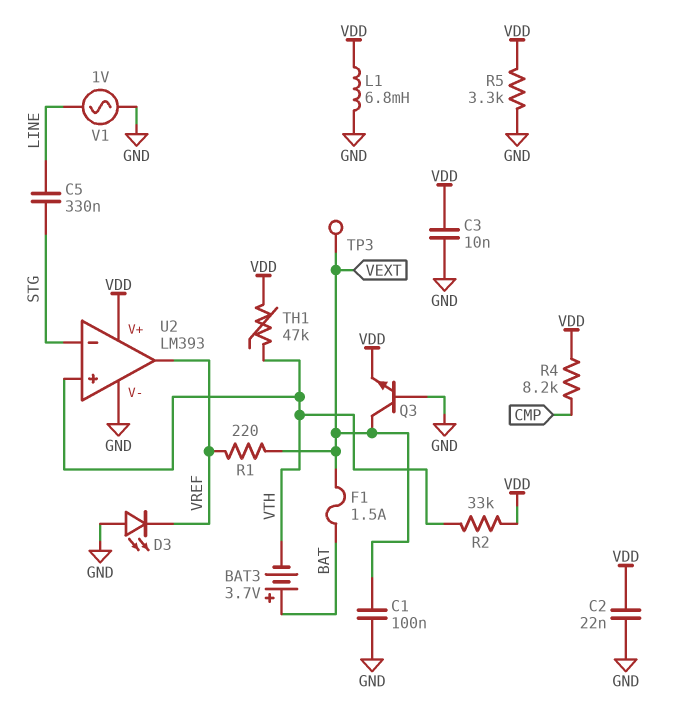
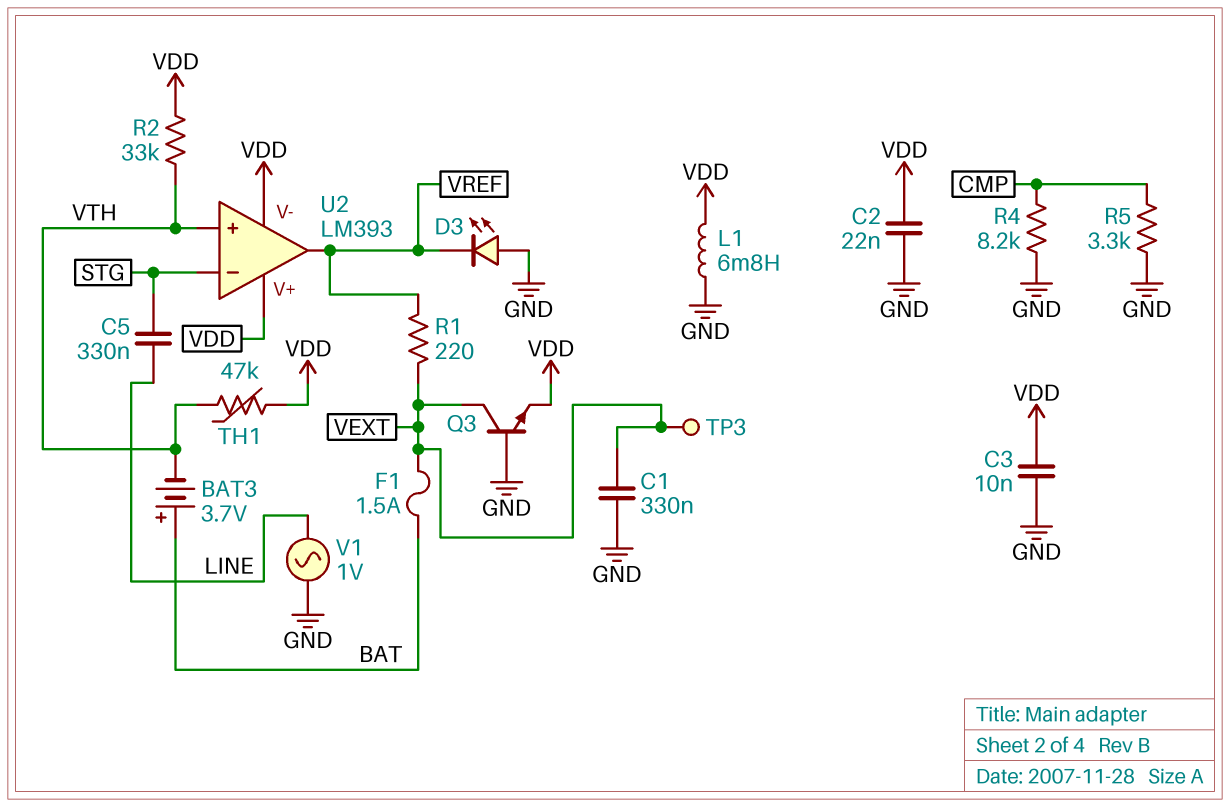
C1: 100nF (GND, VEXT) -> 330nF (GND, VEXT)
R4: 8.2k (CMP, VDD) -> 8.2k (CMP, GND)
R5: 3.3k (GND, VDD) -> 3.3k (CMP, GND)
U2 pin V-: GND -> VDD

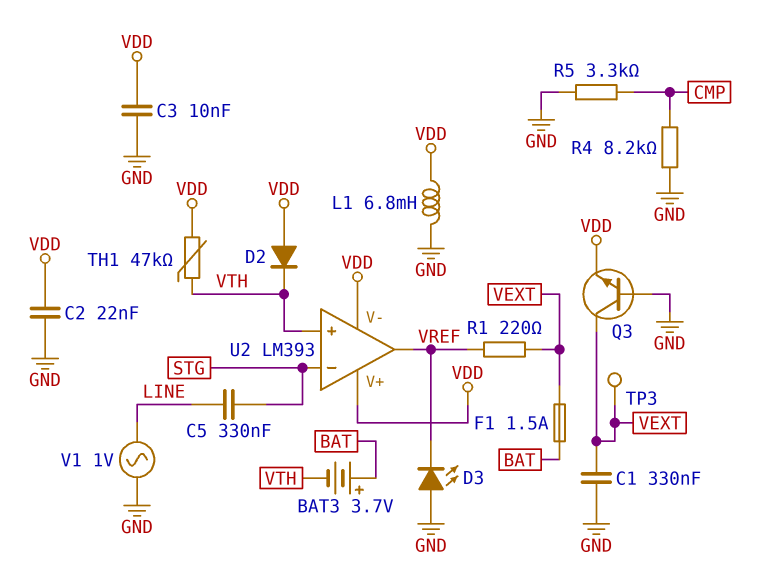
D2: none -> diode (A VDD, K VTH)
R2: 33k (VDD, VTH) -> none

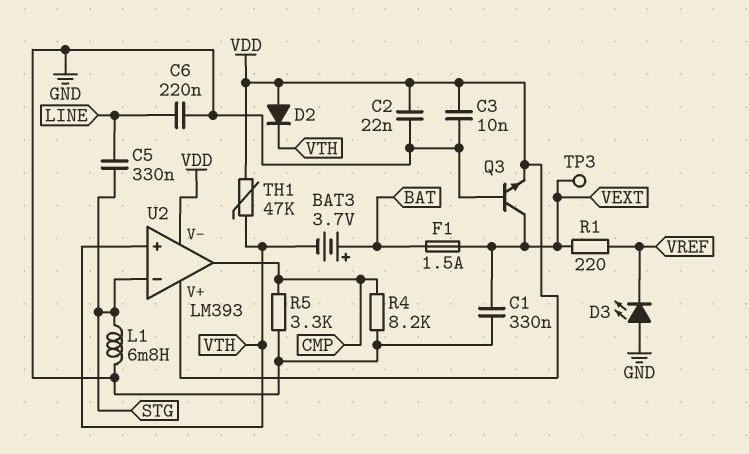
C6: none -> 220nF (GND, LINE)
L1: 6.8mH (GND, VDD) -> 6.8mH (GND, STG)
U2 pin out: VREF -> CMP
V1: AC 1V (GND, LINE) -> none

